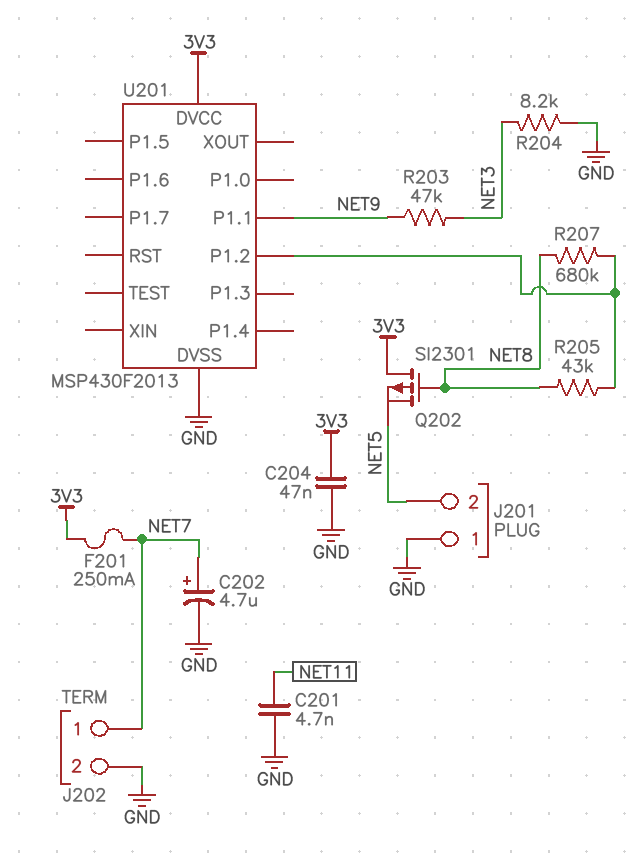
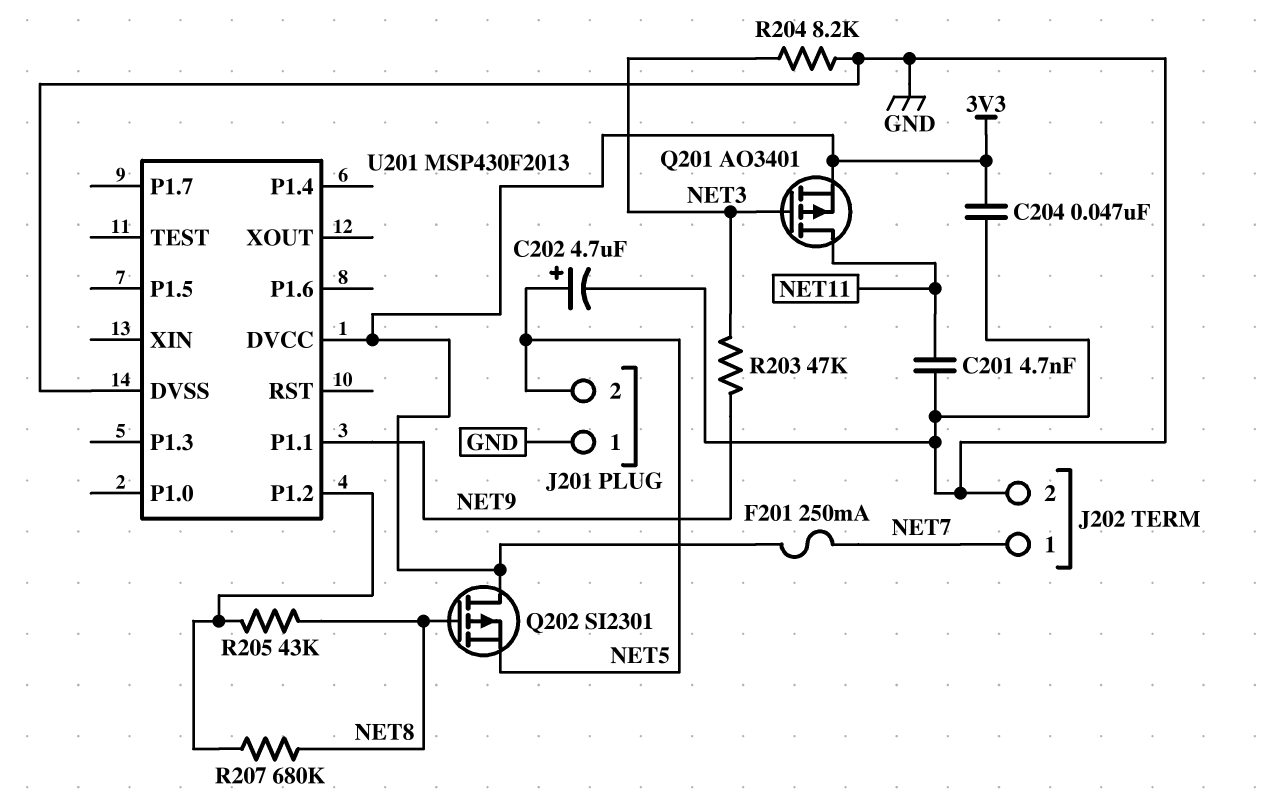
C202: 4.7uF (plus NET7, minus GND) -> 4.7uF (plus NET5, minus GND)
Q201: none -> PMOS AO3401 (G NET3, D NET11, S 3V3)

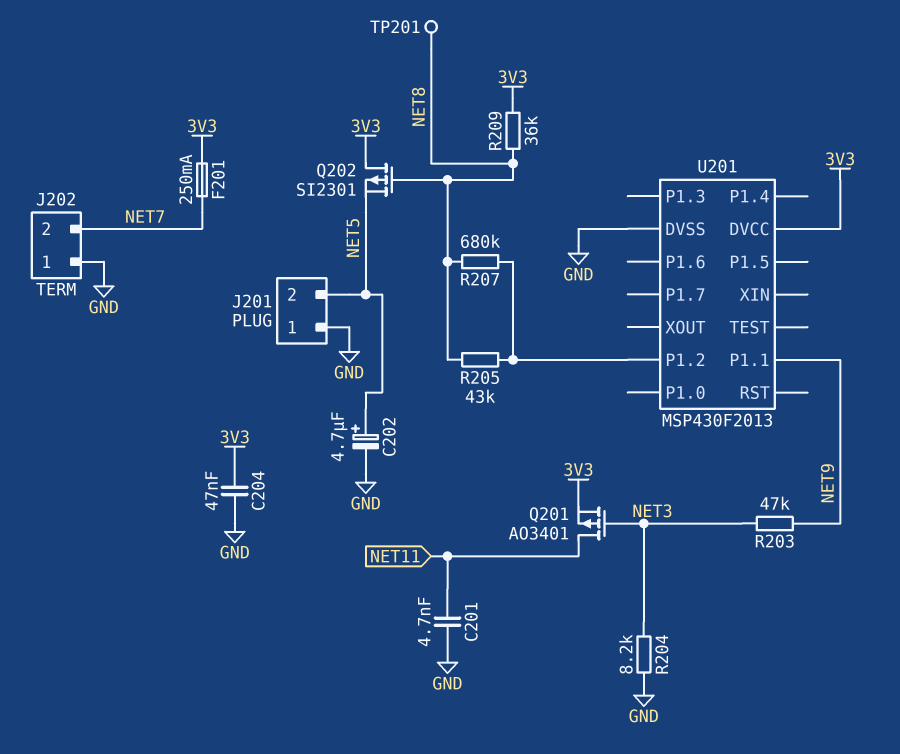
J202 pin 1: NET7 -> GND
J202 pin 2: GND -> NET7
R209: none -> 36k (3V3, NET8)
TP201: none -> test point (NET8)

